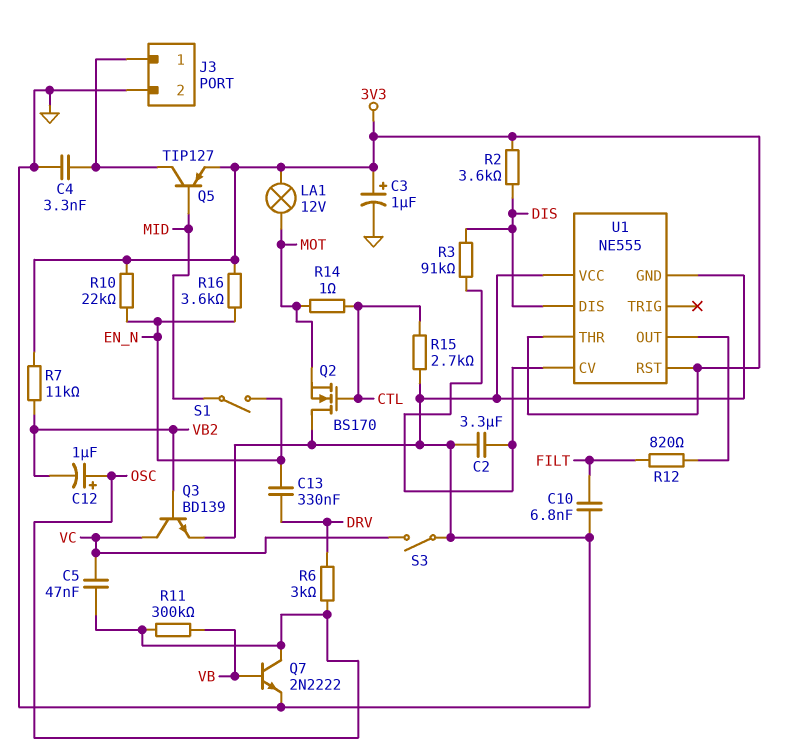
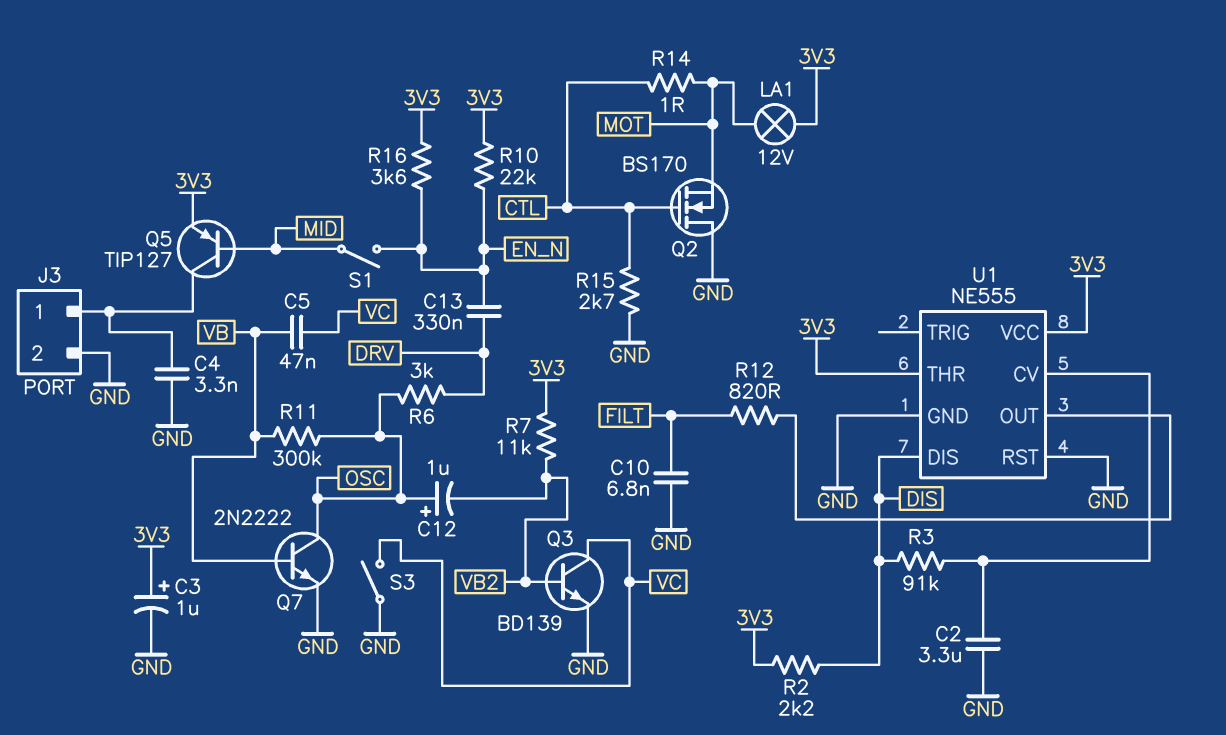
C5: 47nF (OSC, VC) -> 47nF (VB, VC)
R2: 3.6k (3V3, DIS) -> 2.2k (3V3, DIS)
U1 pin RST: 3V3 -> GND
U1 pin VCC: GND -> 3V3

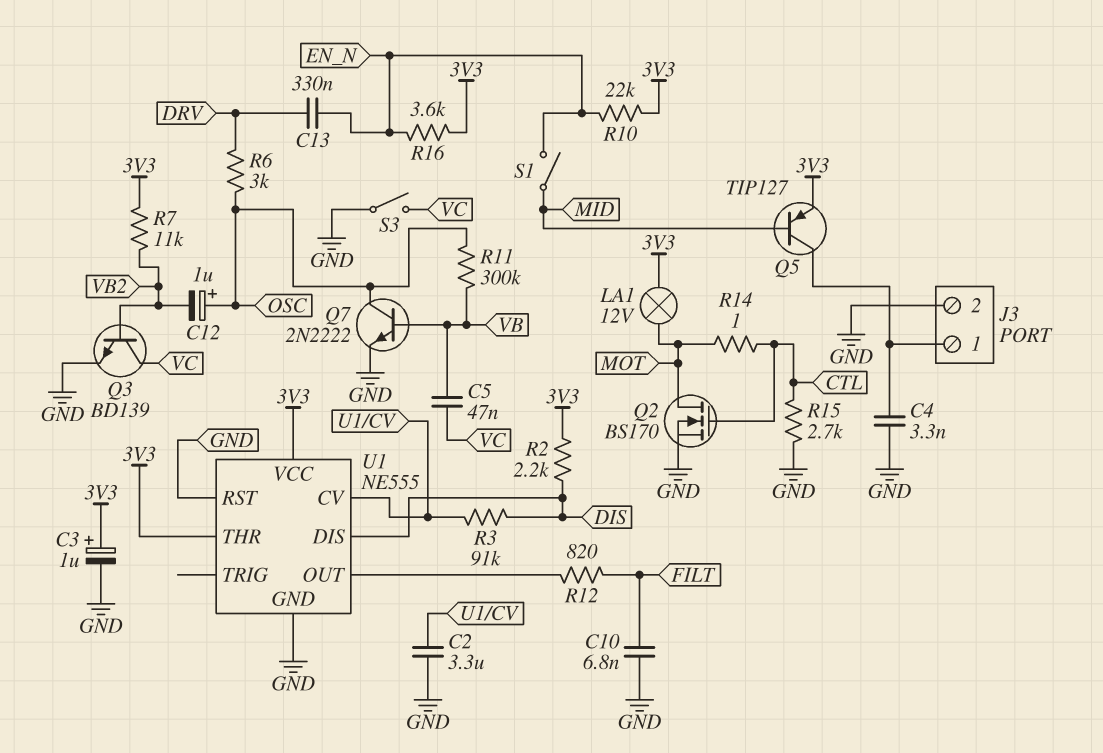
Q2: NMOS BS170 (G CTL, D GND, S MOT) -> NMOS BS170 (G CTL, D MOT, S GND)

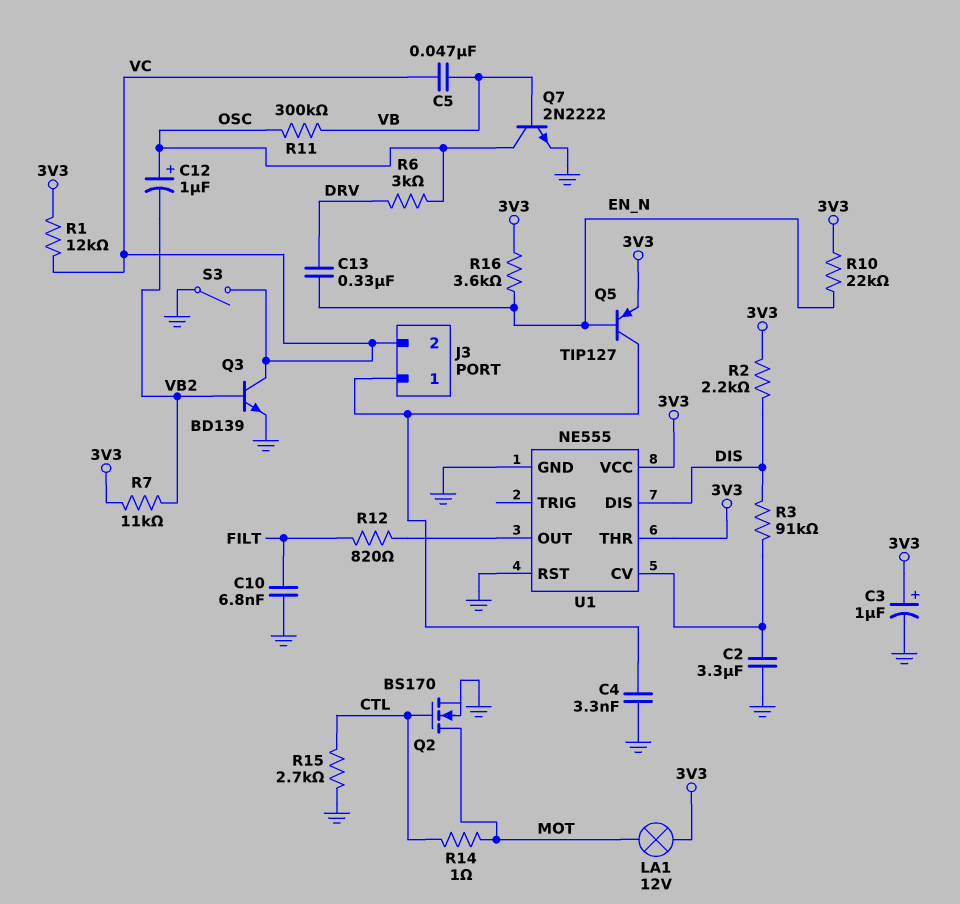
J3 pin 2: GND -> VC
Q5: PNP TIP127 (B MID, C J3/1, E 3V3) -> PNP TIP127 (B EN_N, C J3/1, E 3V3)
R1: none -> 12k (3V3, VC)
S1: switch (EN_N, MID) -> none

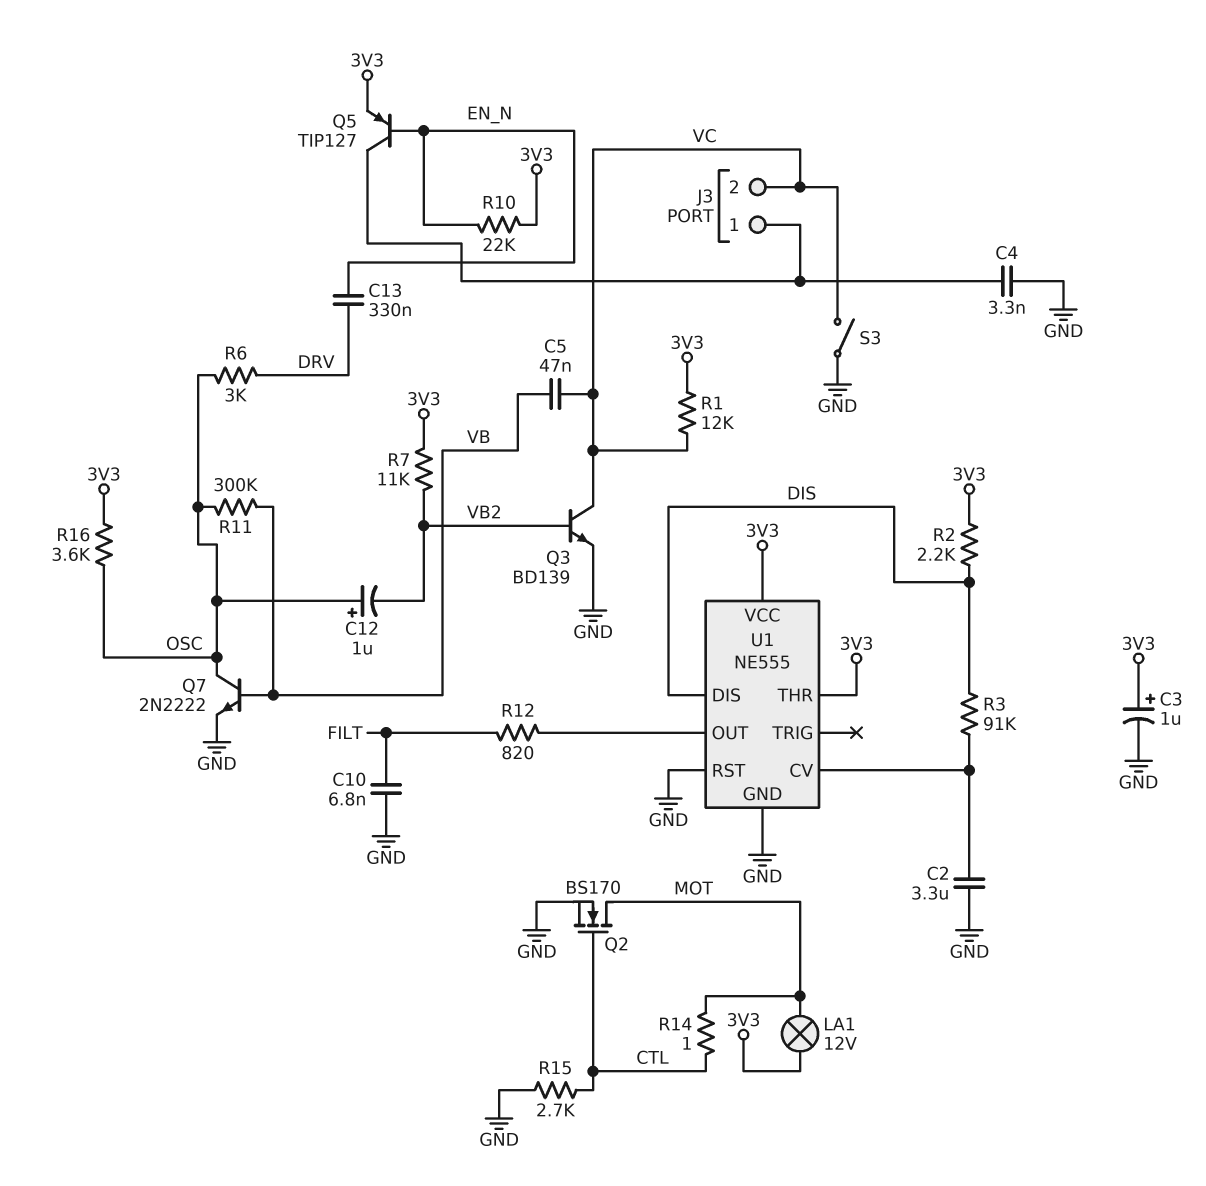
R16: 3.6k (3V3, EN_N) -> 3.6k (3V3, OSC)

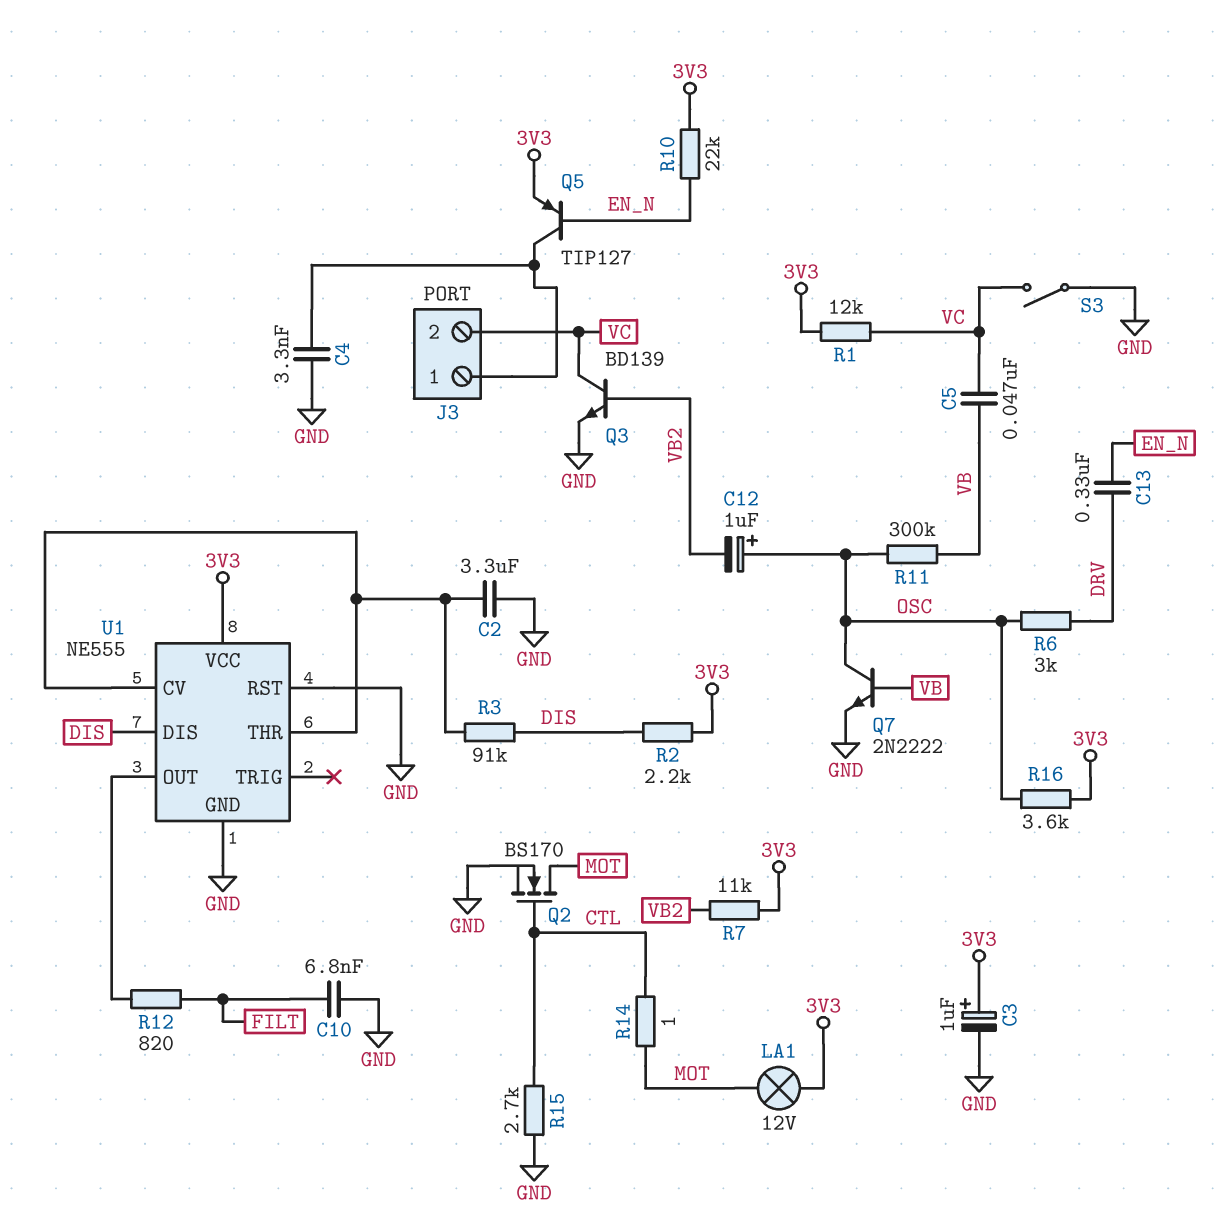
U1 pin THR: 3V3 -> U1/CV

